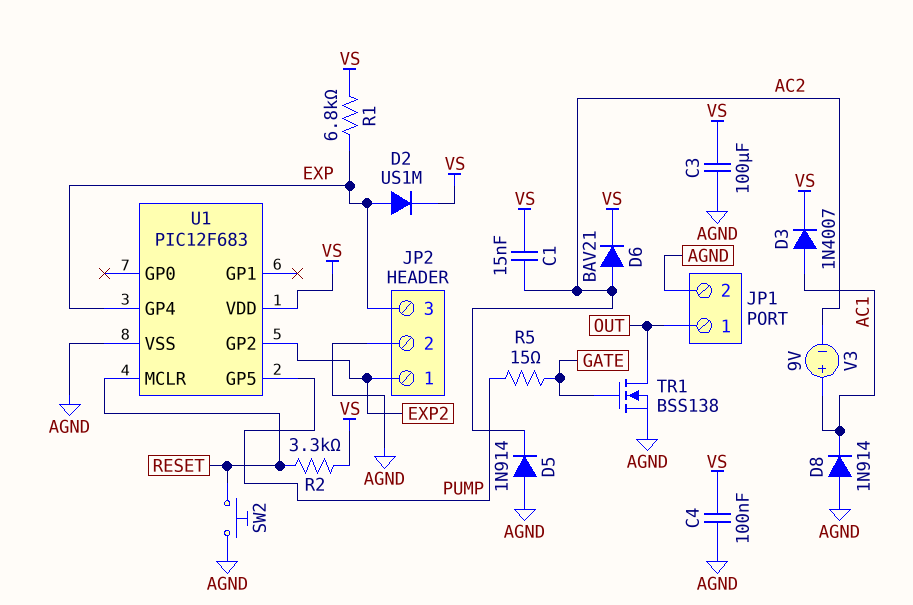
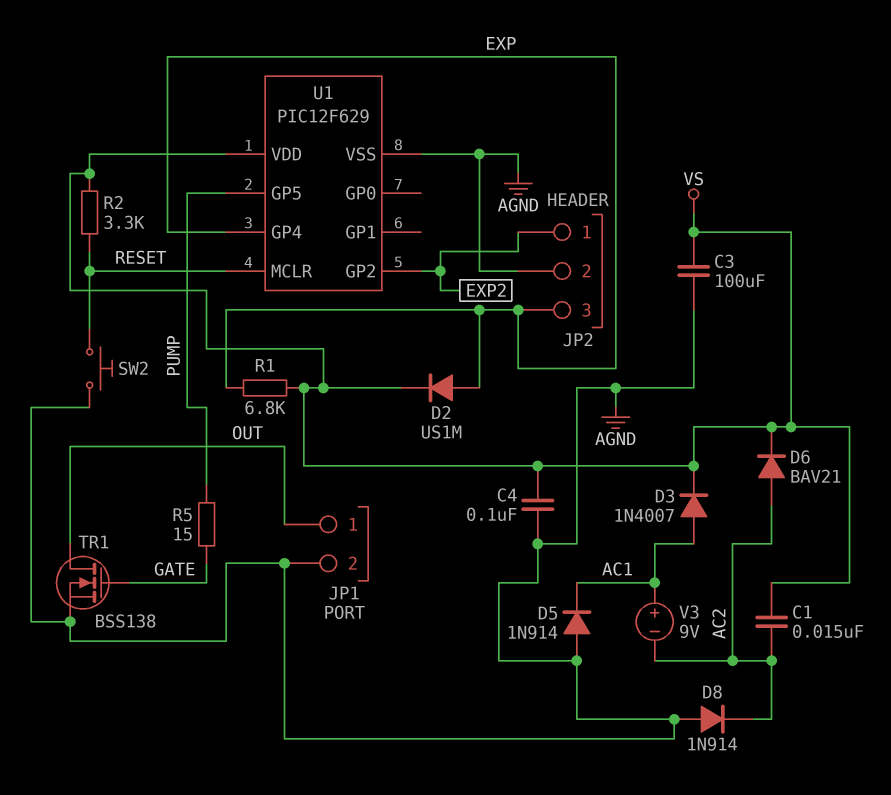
D5: diode 1N914 (A AGND, K AC2) -> diode 1N914 (A AGND, K AC1)
D8: diode 1N914 (A AGND, K AC1) -> diode 1N914 (A AGND, K AC2)
U1: PIC12F683 -> PIC12F629

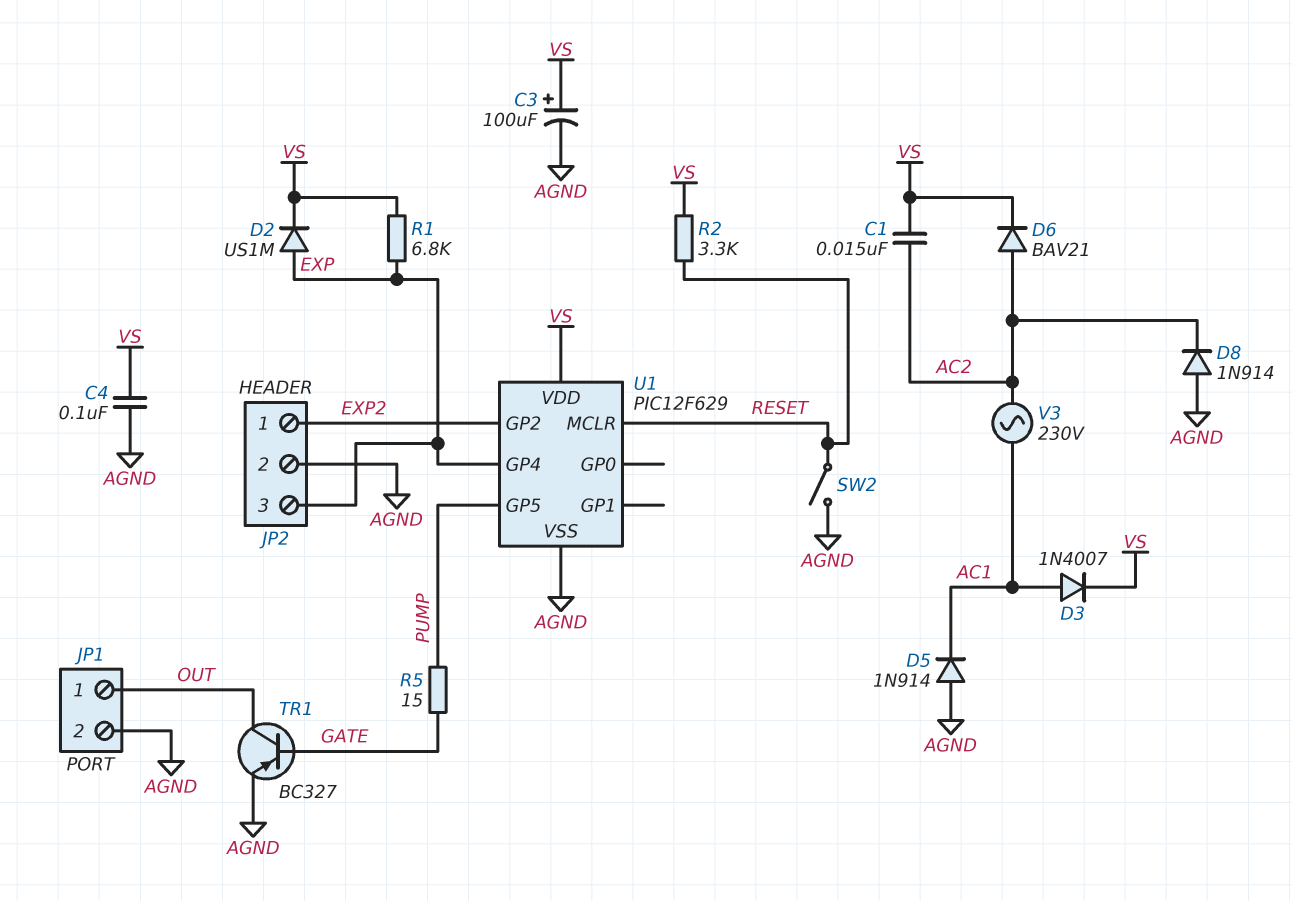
C3: 100uF (AGND, VS) -> 100uF (plus VS, minus AGND)
SW2: button (AGND, RESET) -> switch (AGND, RESET)
TR1: NMOS BSS138 (G GATE, D OUT, S AGND) -> PNP BC327 (B GATE, C OUT, E AGND)
V3: 9V (plus AC1, minus AC2) -> AC 230V (AC1, AC2)

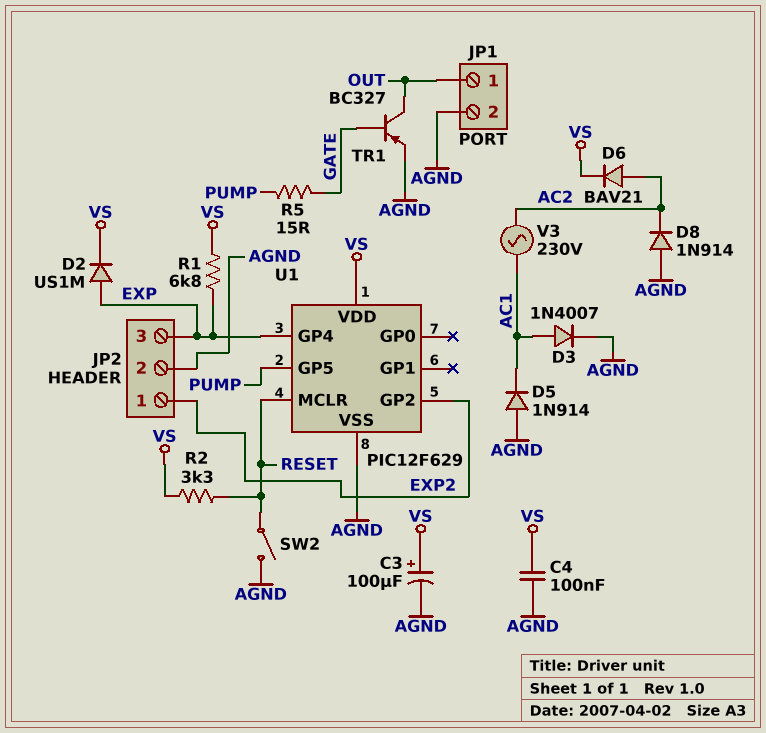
C1: 15nF (AC2, VS) -> none
D3: diode 1N4007 (A AC1, K VS) -> diode 1N4007 (A AC1, K AGND)

